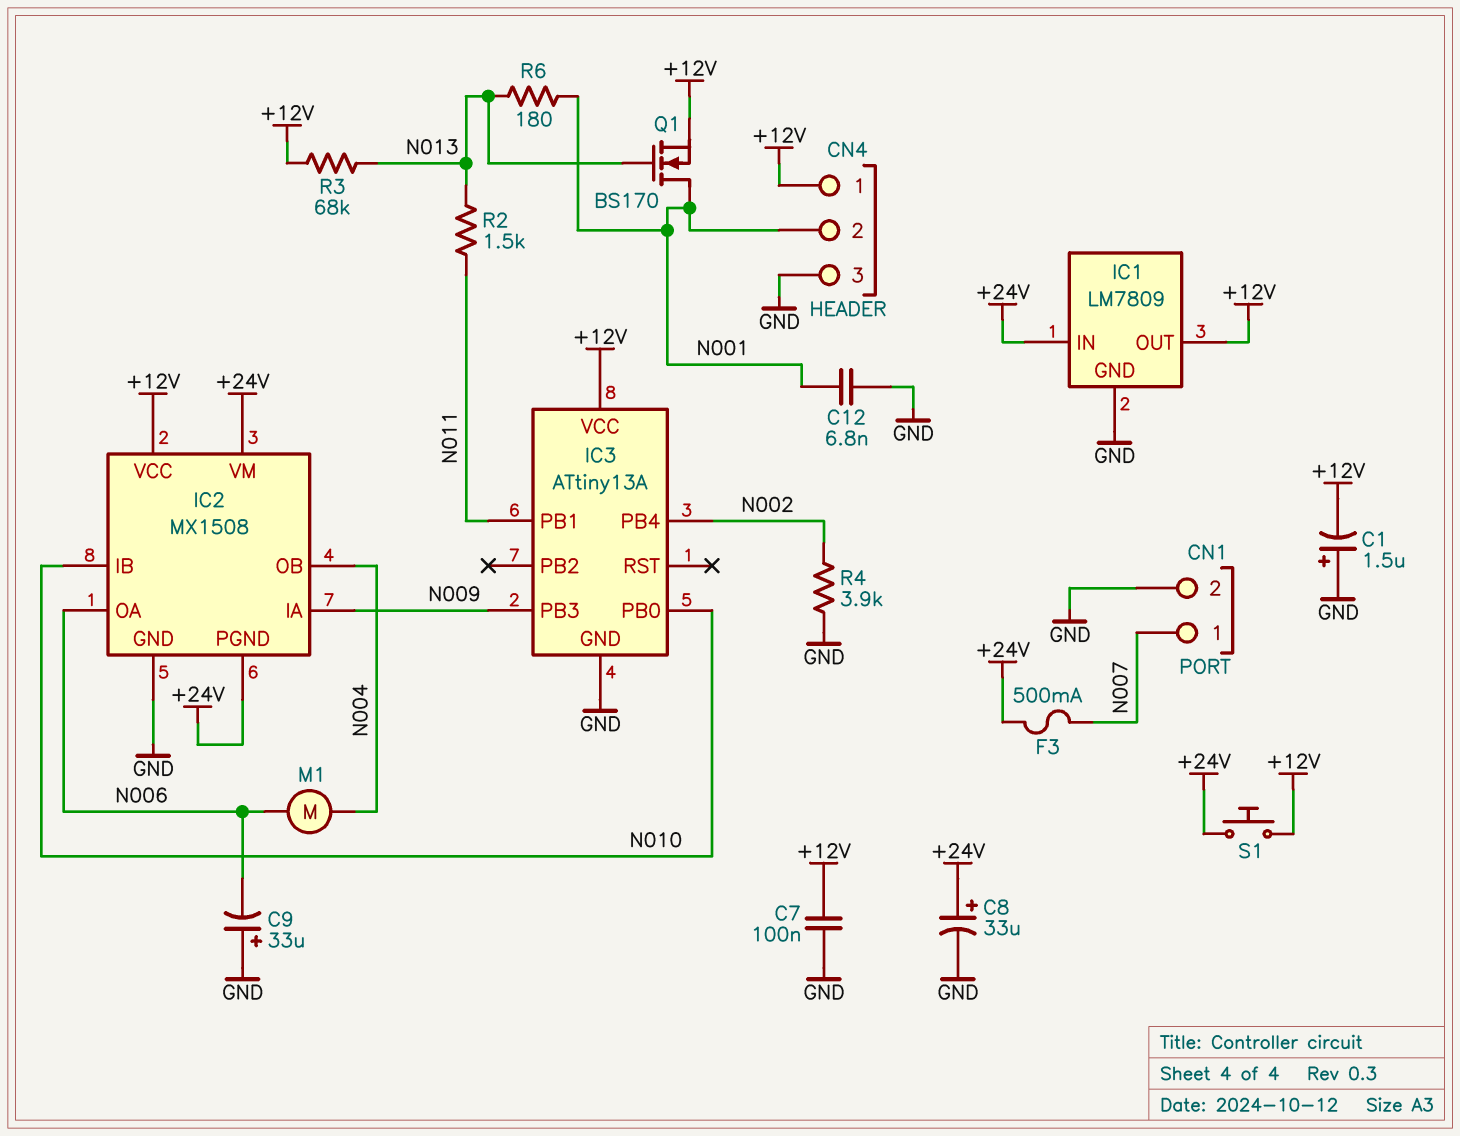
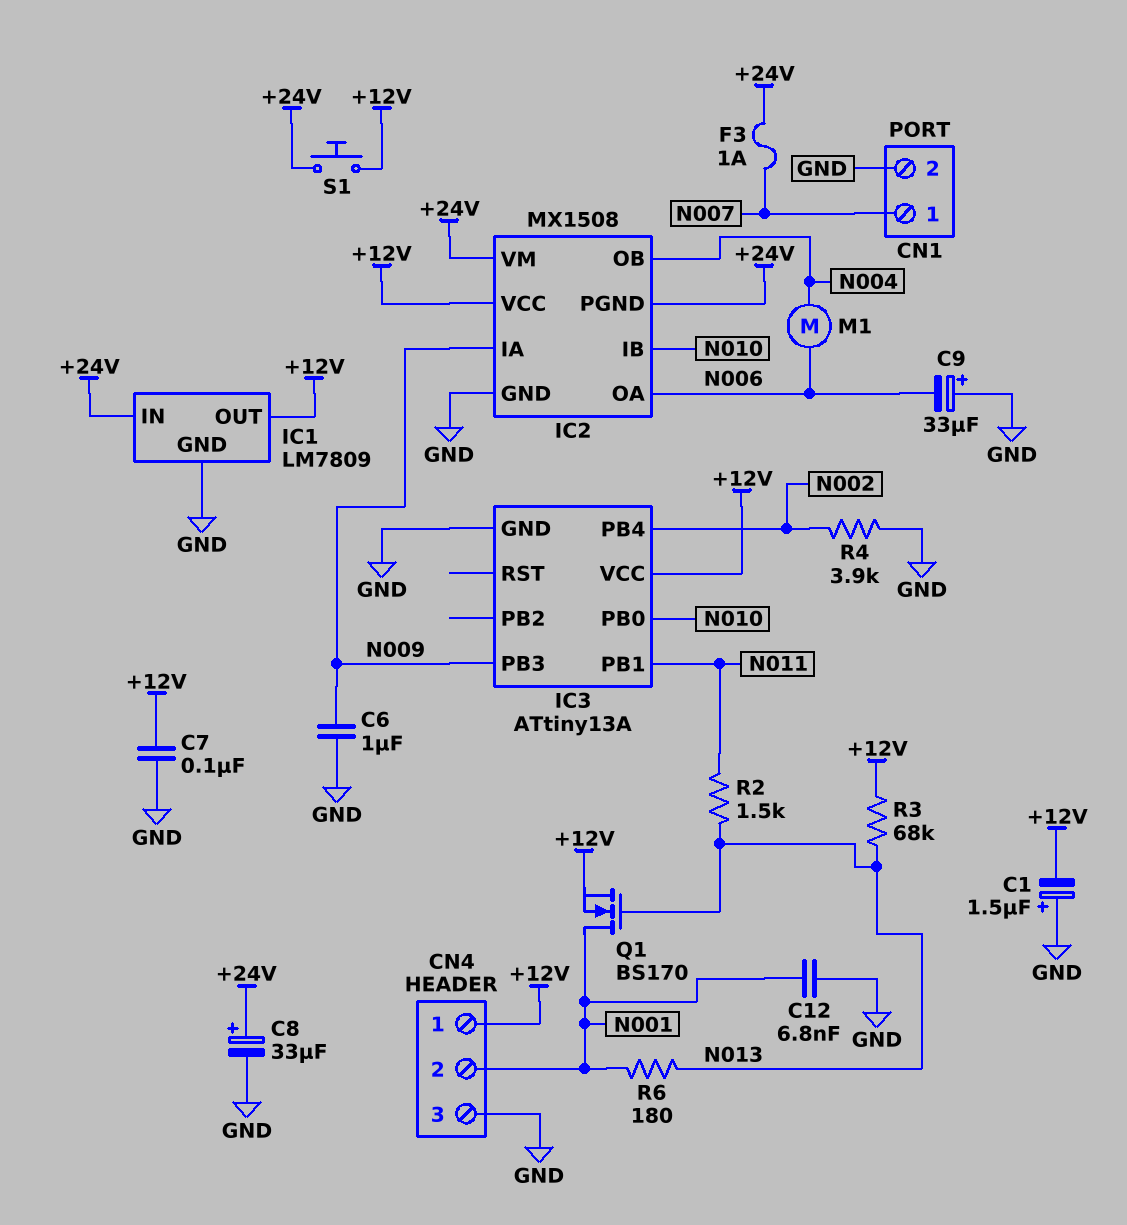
C6: none -> 1uF (GND, N009)
F3: 500mA (+24V, N007) -> 1A (+24V, N007)

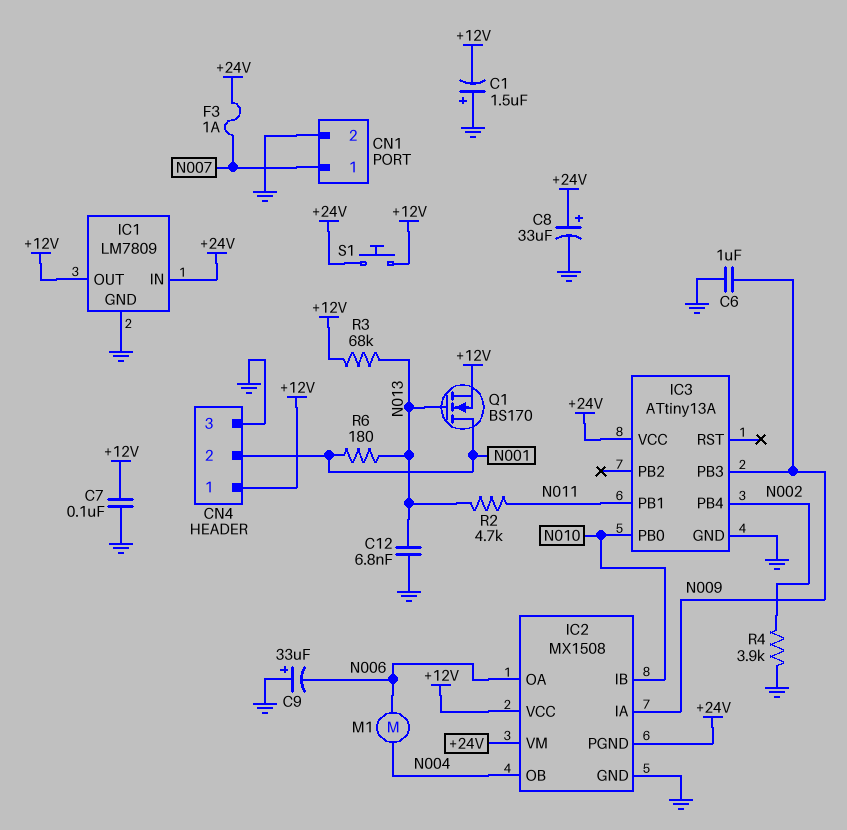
C12: 6.8nF (GND, N001) -> 6.8nF (GND, N013)
IC3 pin VCC: +12V -> +24V
R2: 1.5k (N011, N013) -> 4.7k (N011, N013)

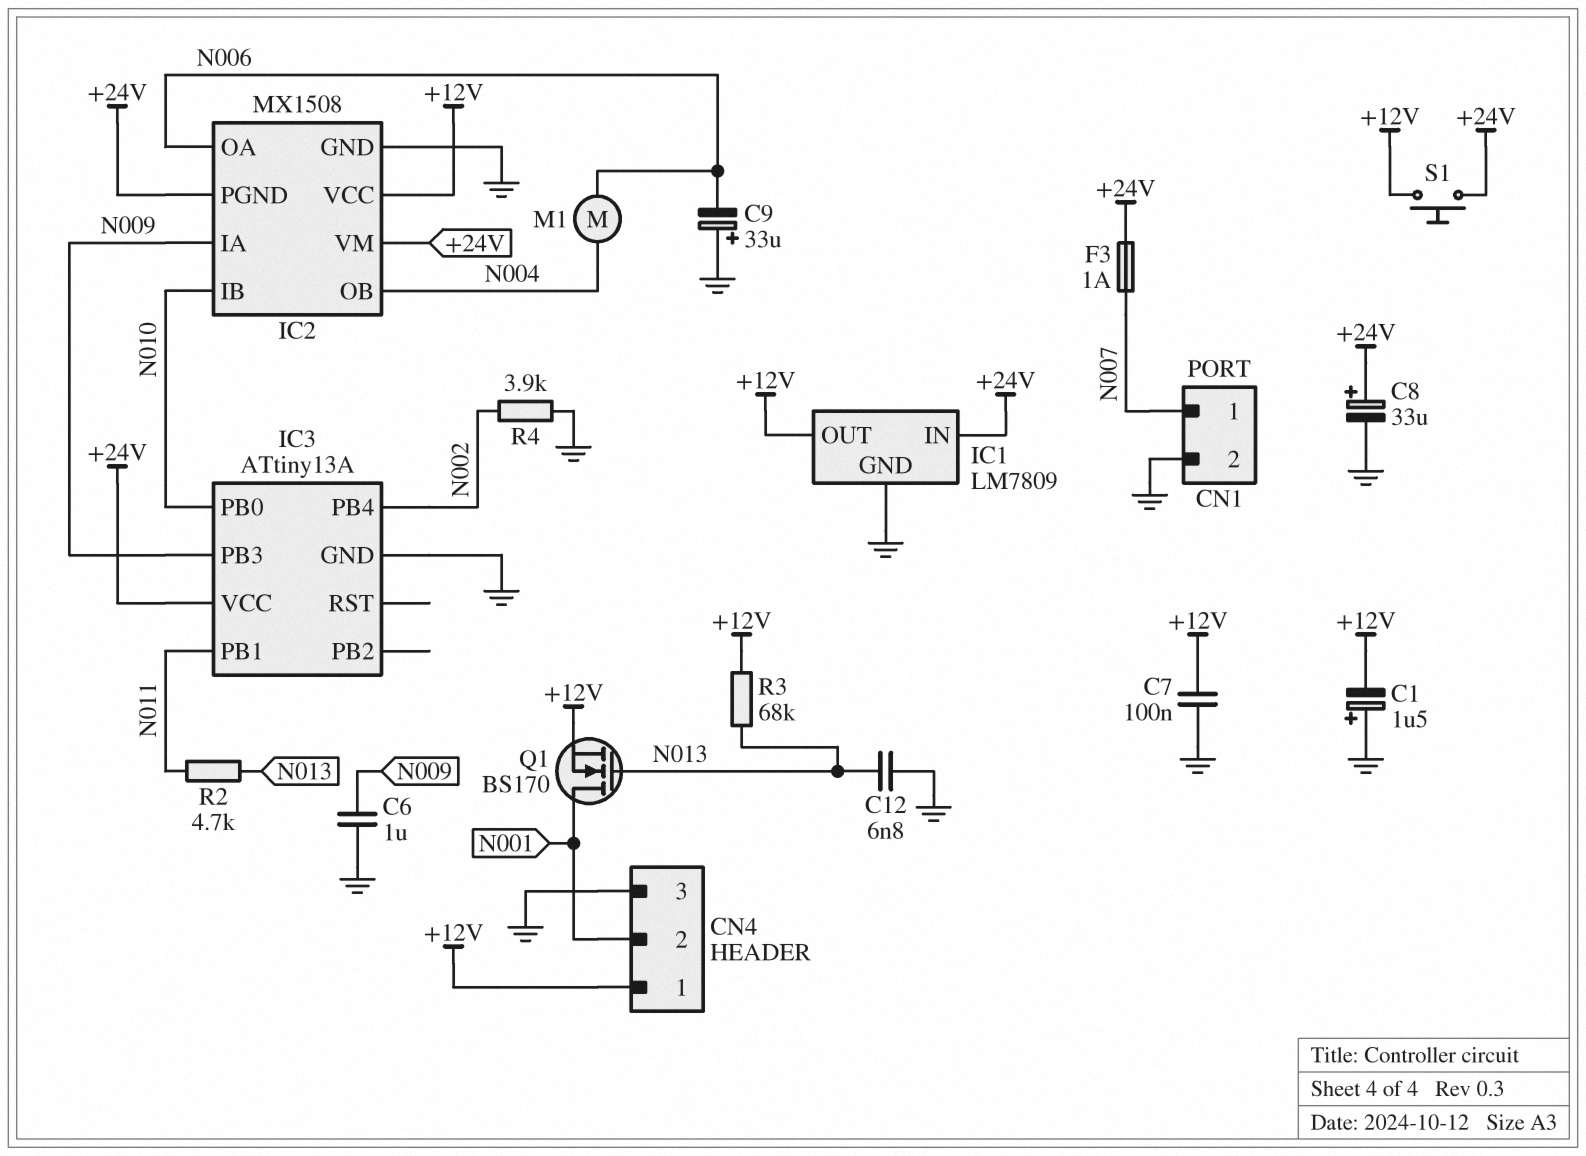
R6: 180 (N001, N013) -> none

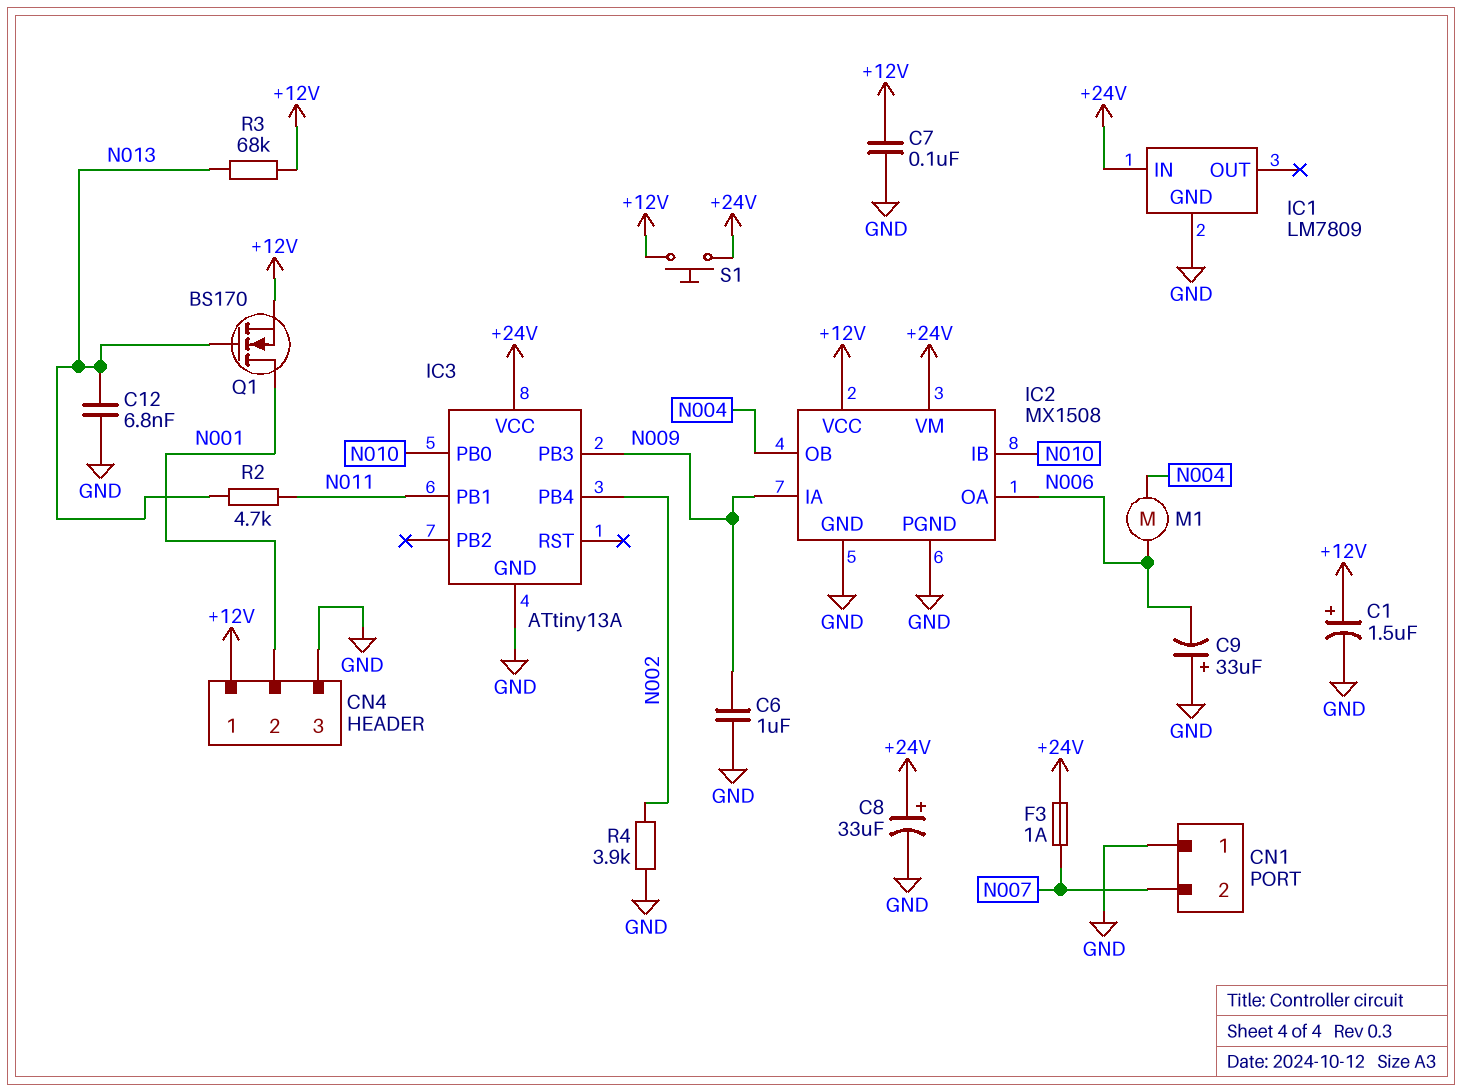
C1: 1.5uF (plus GND, minus +12V) -> 1.5uF (plus +12V, minus GND)
CN1 pin 1: N007 -> GND
CN1 pin 2: GND -> N007
IC1 pin OUT: +12V -> none
IC2 pin PGND: +24V -> GND

